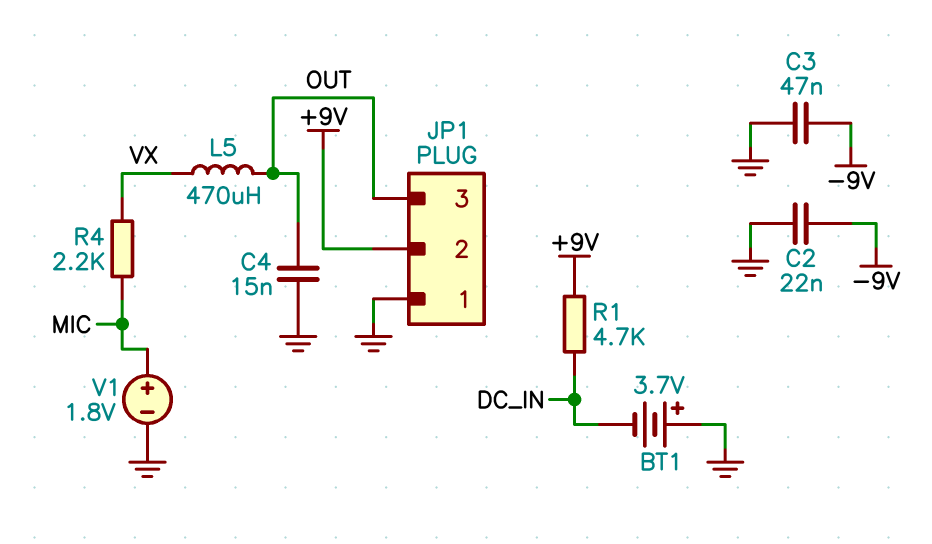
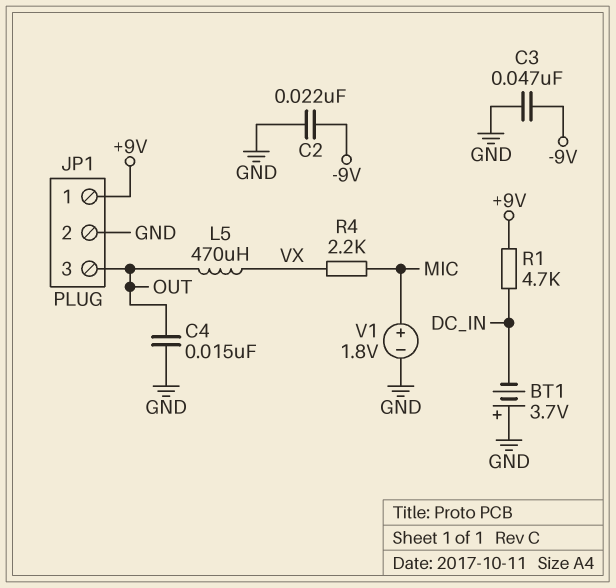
JP1 pin 1: GND -> +9V
JP1 pin 2: +9V -> GND

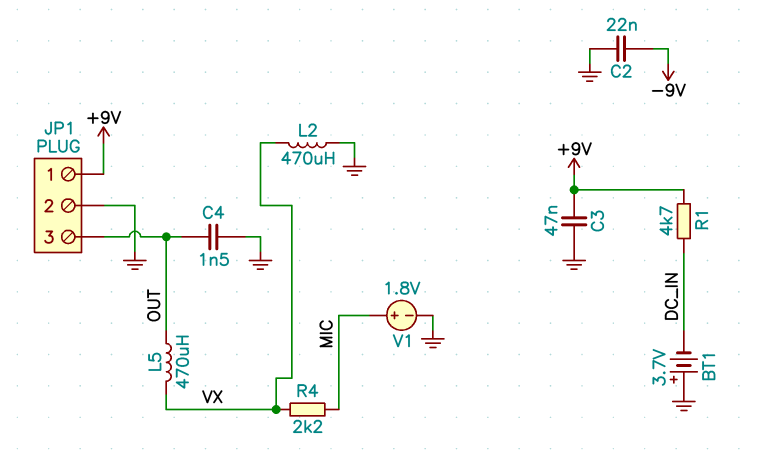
C3: 47nF (-9V, GND) -> 47nF (+9V, GND)
C4: 15nF (GND, OUT) -> 1.5nF (GND, OUT)
L2: none -> 470uH (GND, VX)

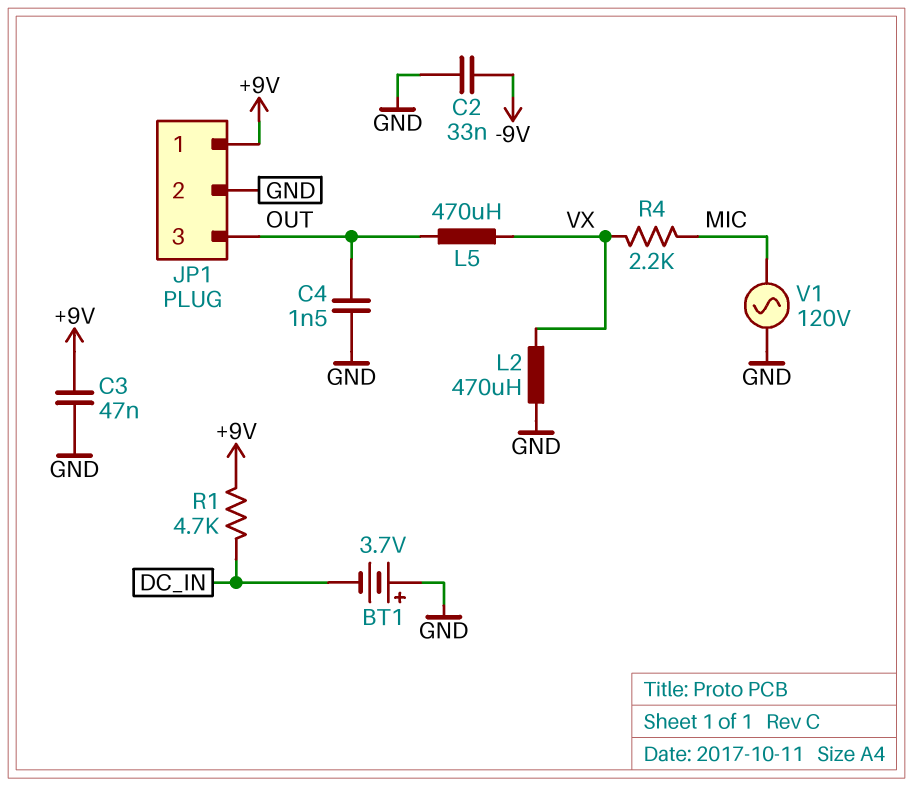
C2: 22nF (-9V, GND) -> 33nF (-9V, GND)
V1: 1.8V (plus MIC, minus GND) -> AC 120V (GND, MIC)

